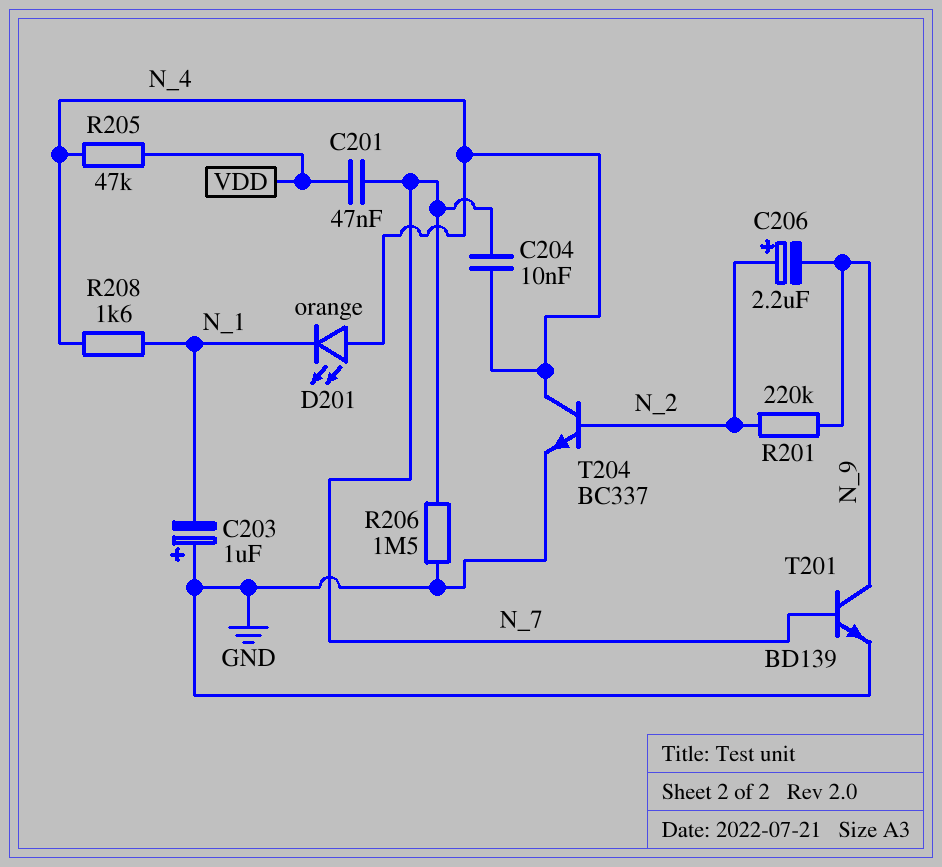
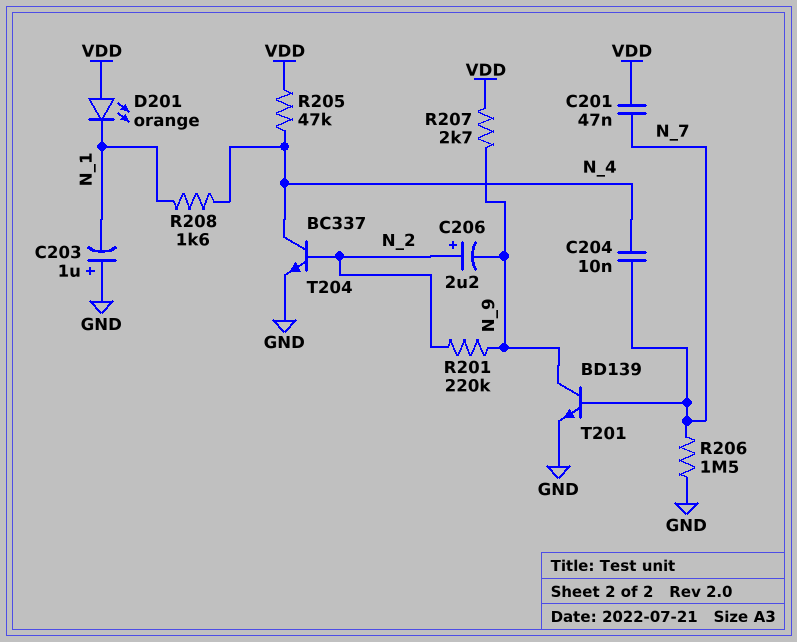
D201: LED orange (A N_4, K N_1) -> LED orange (A VDD, K N_1)
R207: none -> 2.7k (N_9, VDD)

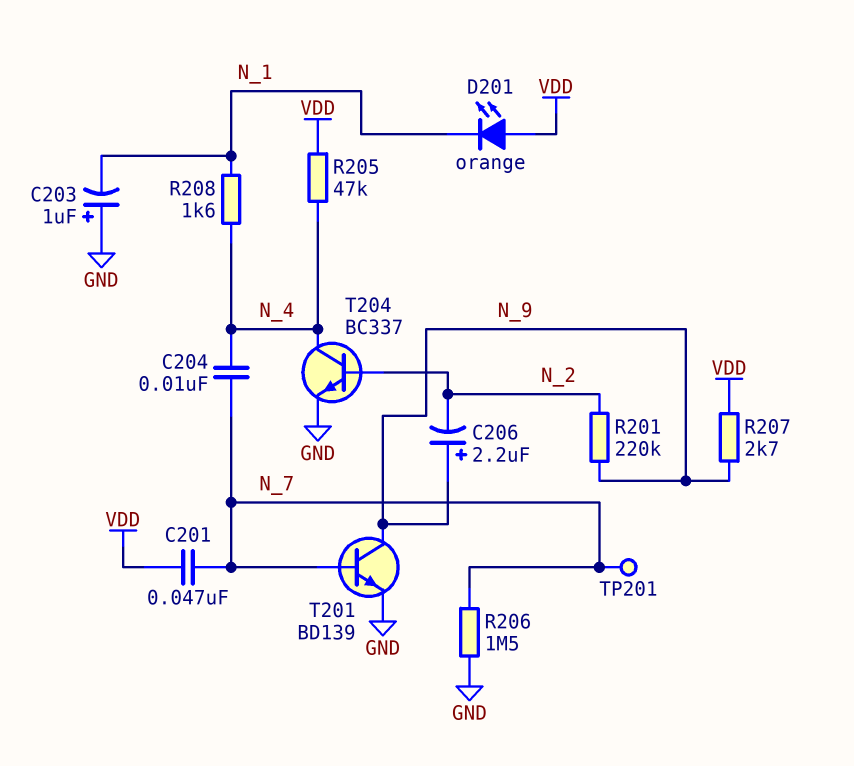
C206: 2.2uF (plus N_2, minus N_9) -> 2.2uF (plus N_9, minus N_2)
TP201: none -> test point (N_7)

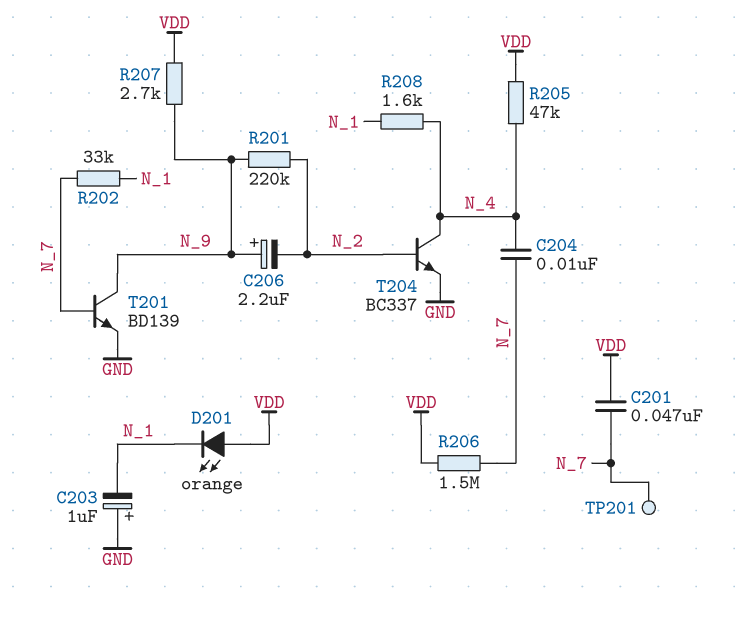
R202: none -> 33k (N_1, N_7)
R206: 1.5M (GND, N_7) -> 1.5M (N_7, VDD)

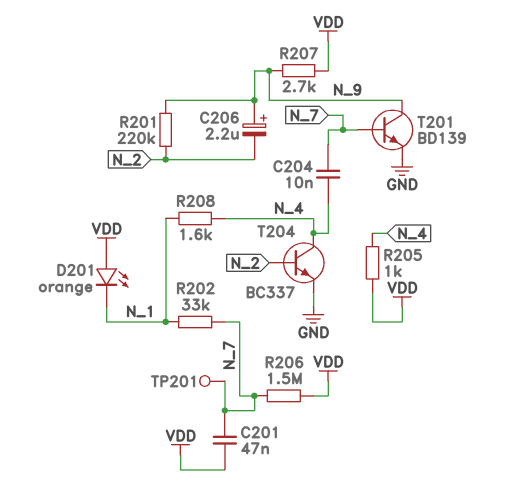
C203: 1uF (plus GND, minus N_1) -> none
R205: 47k (N_4, VDD) -> 1k (N_4, VDD)

